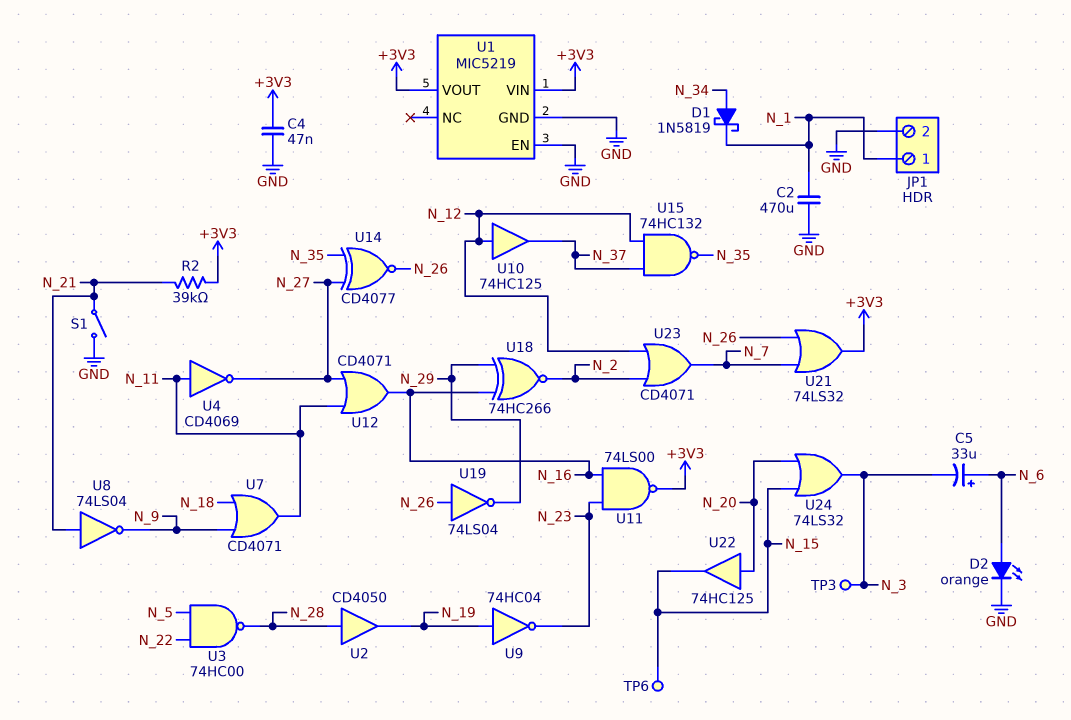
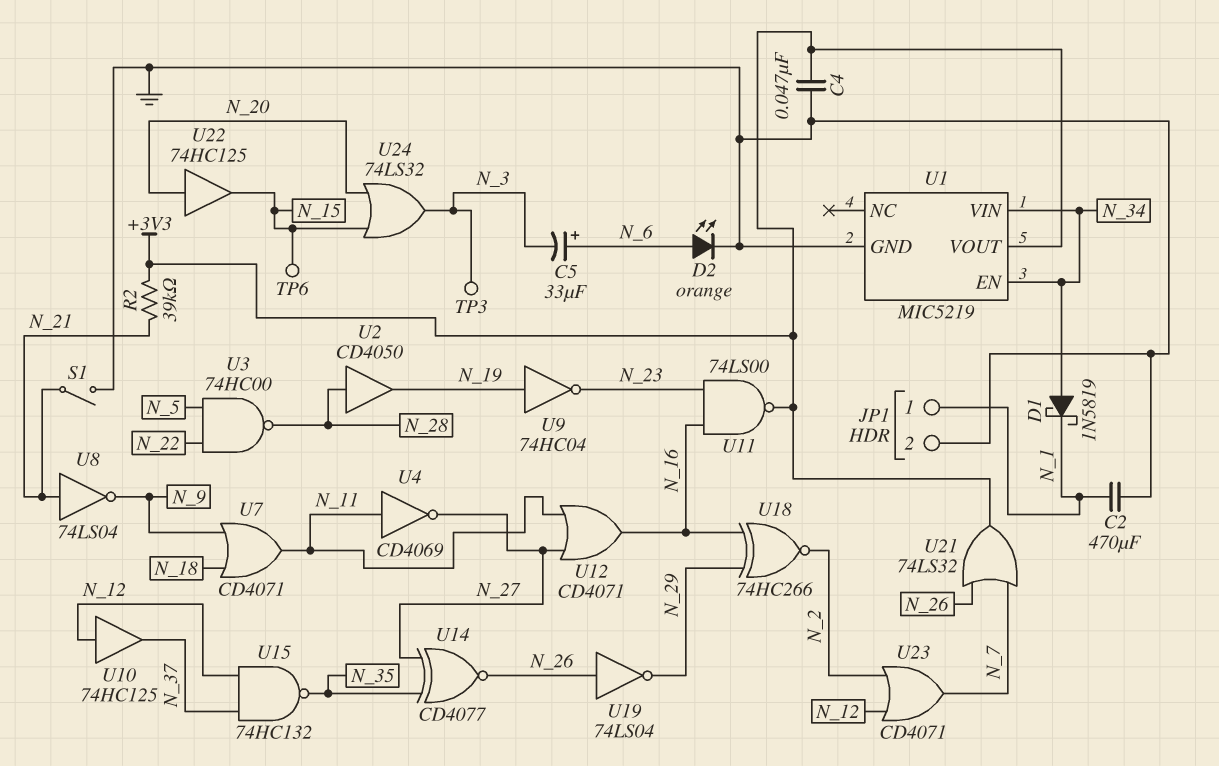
U1 pin EN: GND -> N_34
U1 pin VIN: +3V3 -> N_34

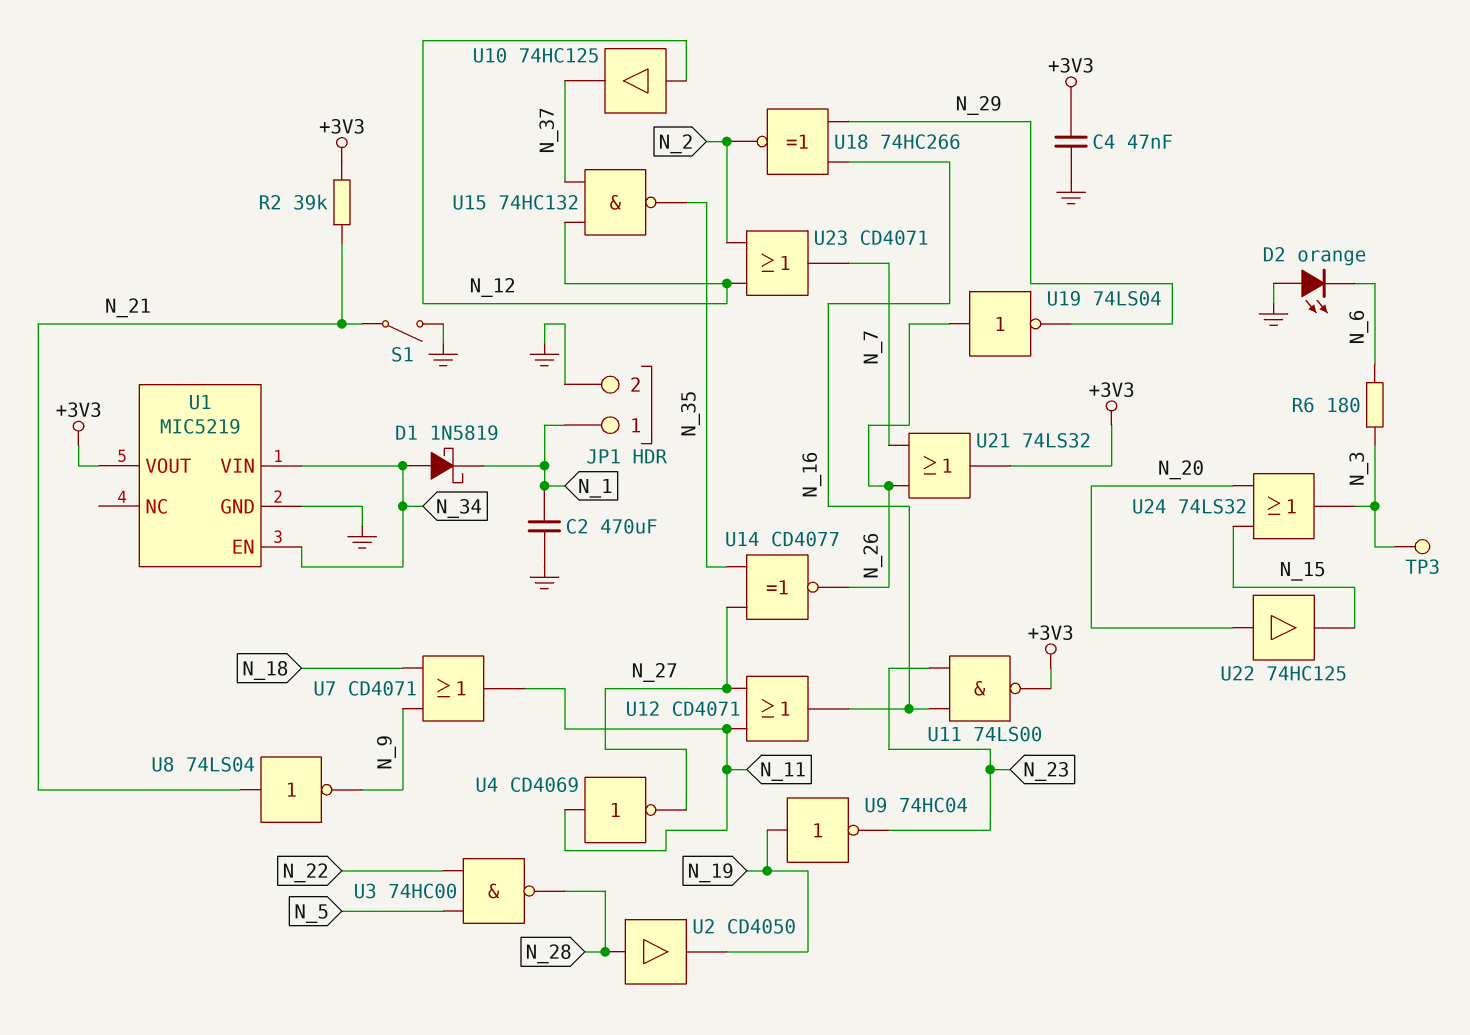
C5: 33uF (plus N_6, minus N_3) -> none
D2: LED orange (A N_6, K GND) -> LED orange (A GND, K N_6)
R6: none -> 180 (N_3, N_6)
TP6: test point (N_15) -> none

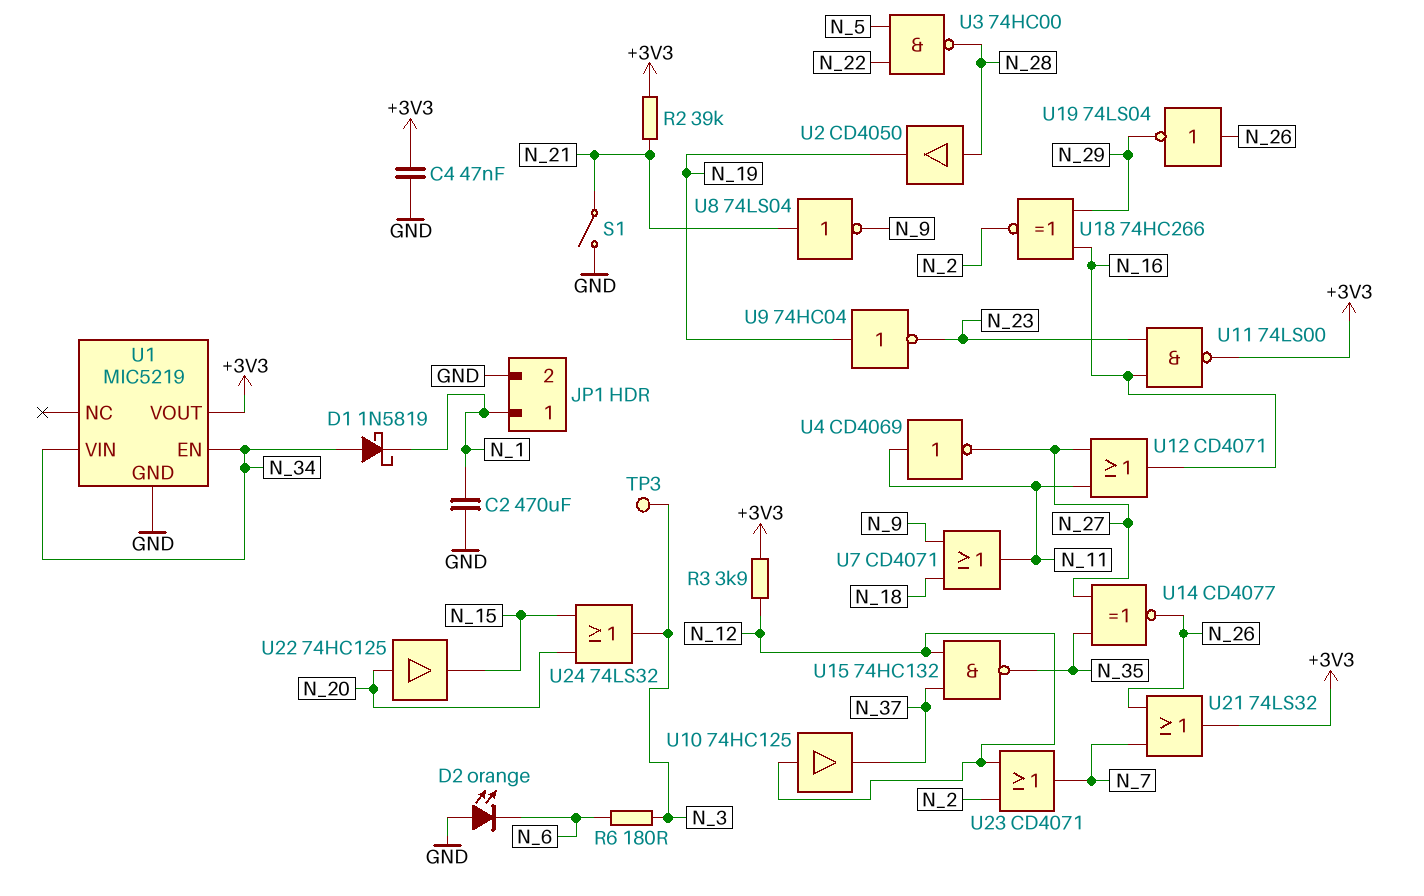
R3: none -> 3.9k (+3V3, N_12)

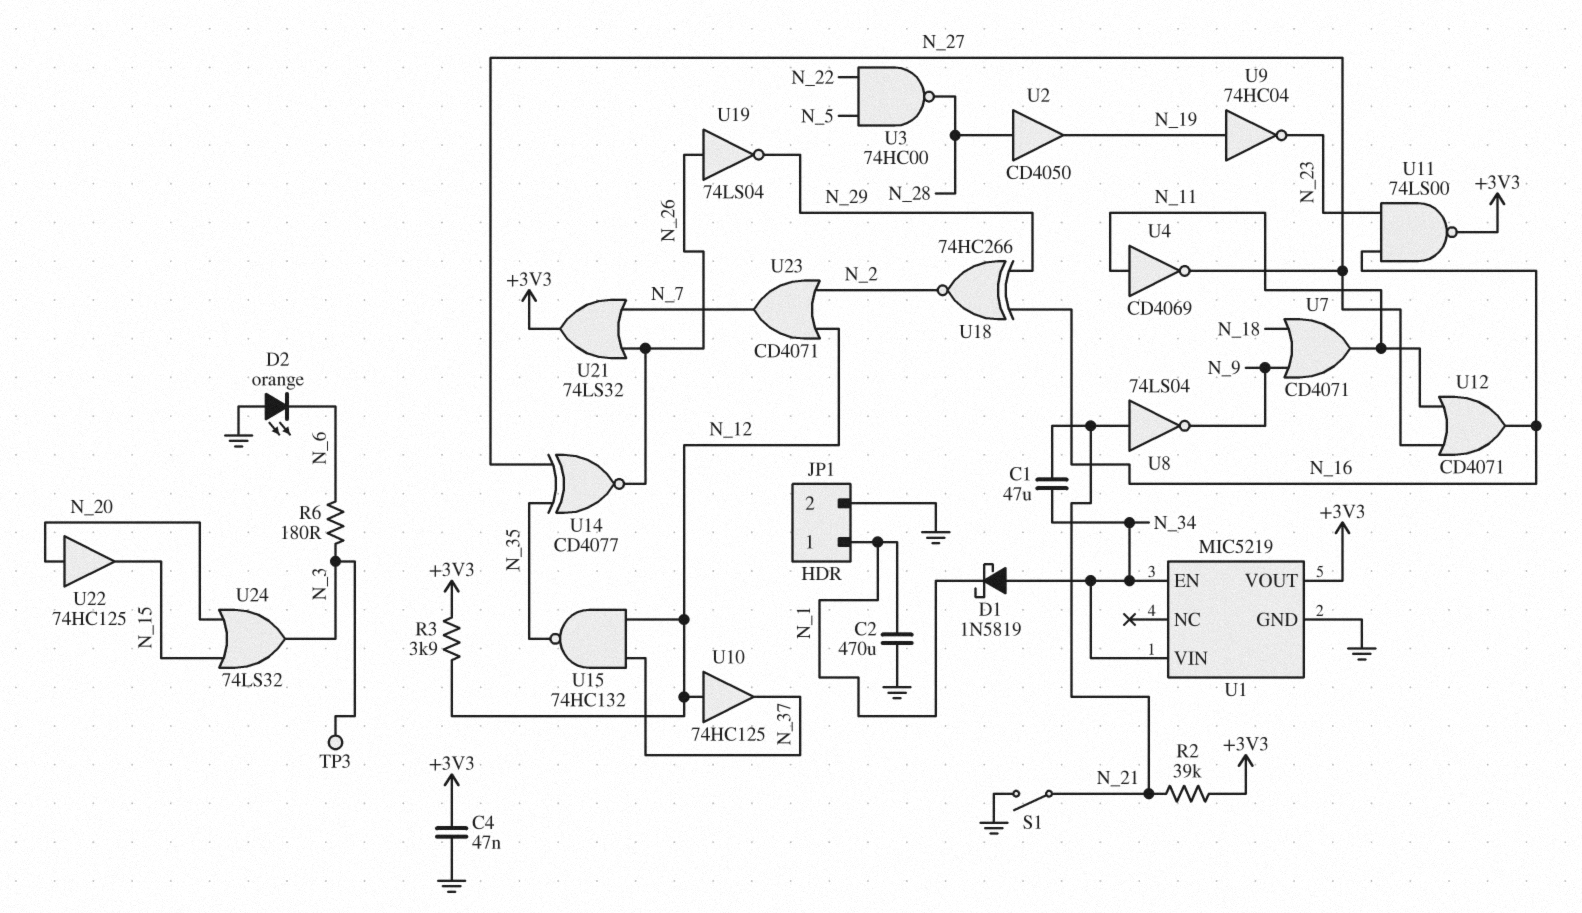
C1: none -> 47uF (N_21, N_34)

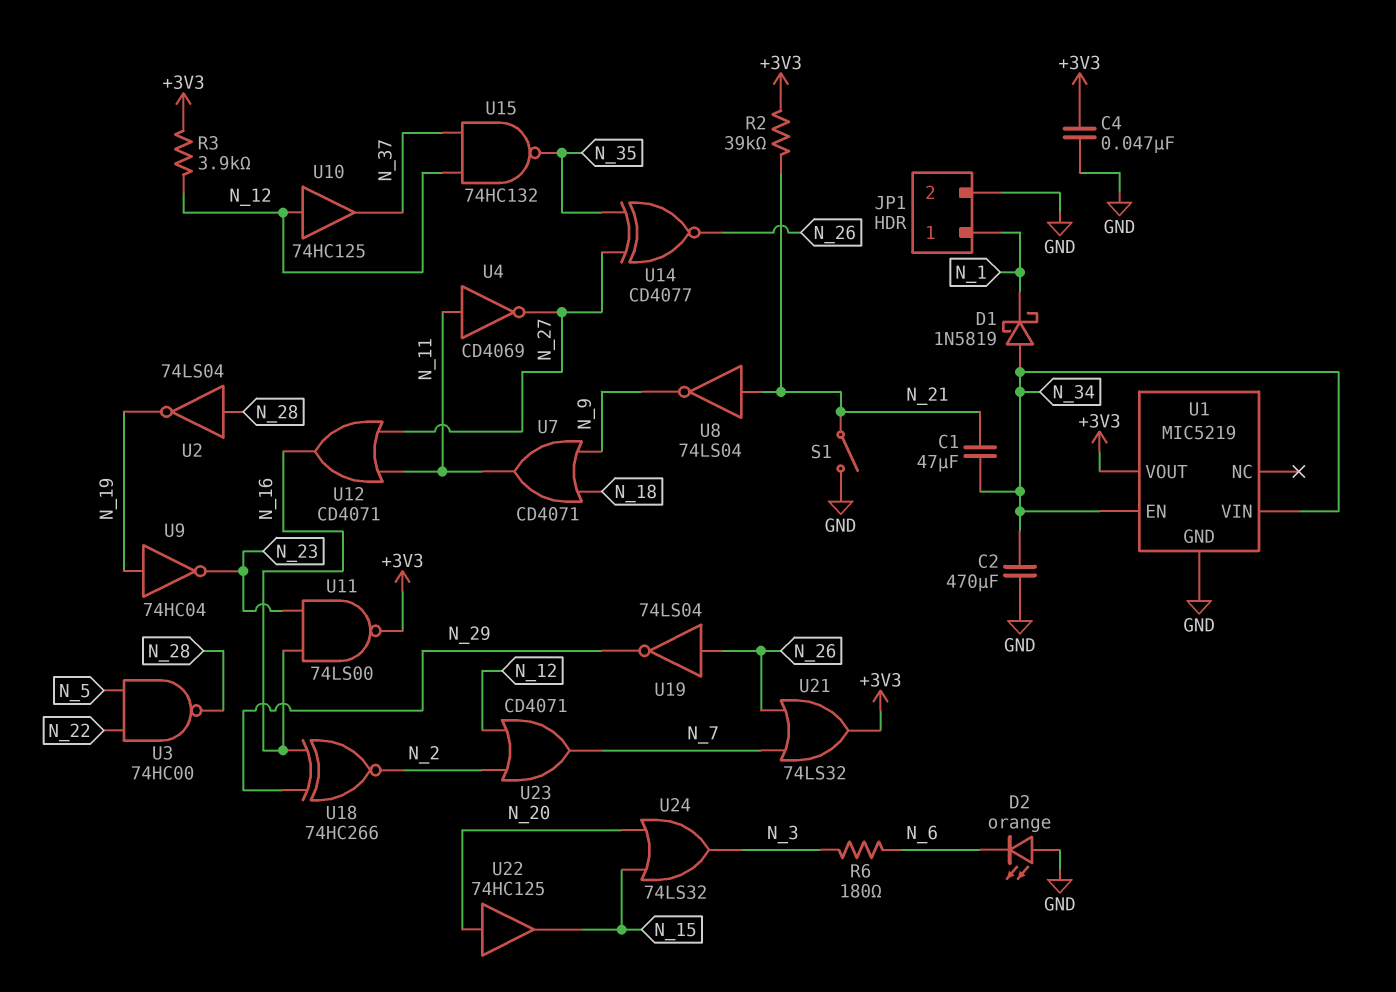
C2: 470uF (GND, N_1) -> 470uF (GND, N_34)
TP3: test point (N_3) -> none
U2: buffer CD4050 (in N_28, out N_19) -> NOT 74LS04 (in N_28, out N_19)

